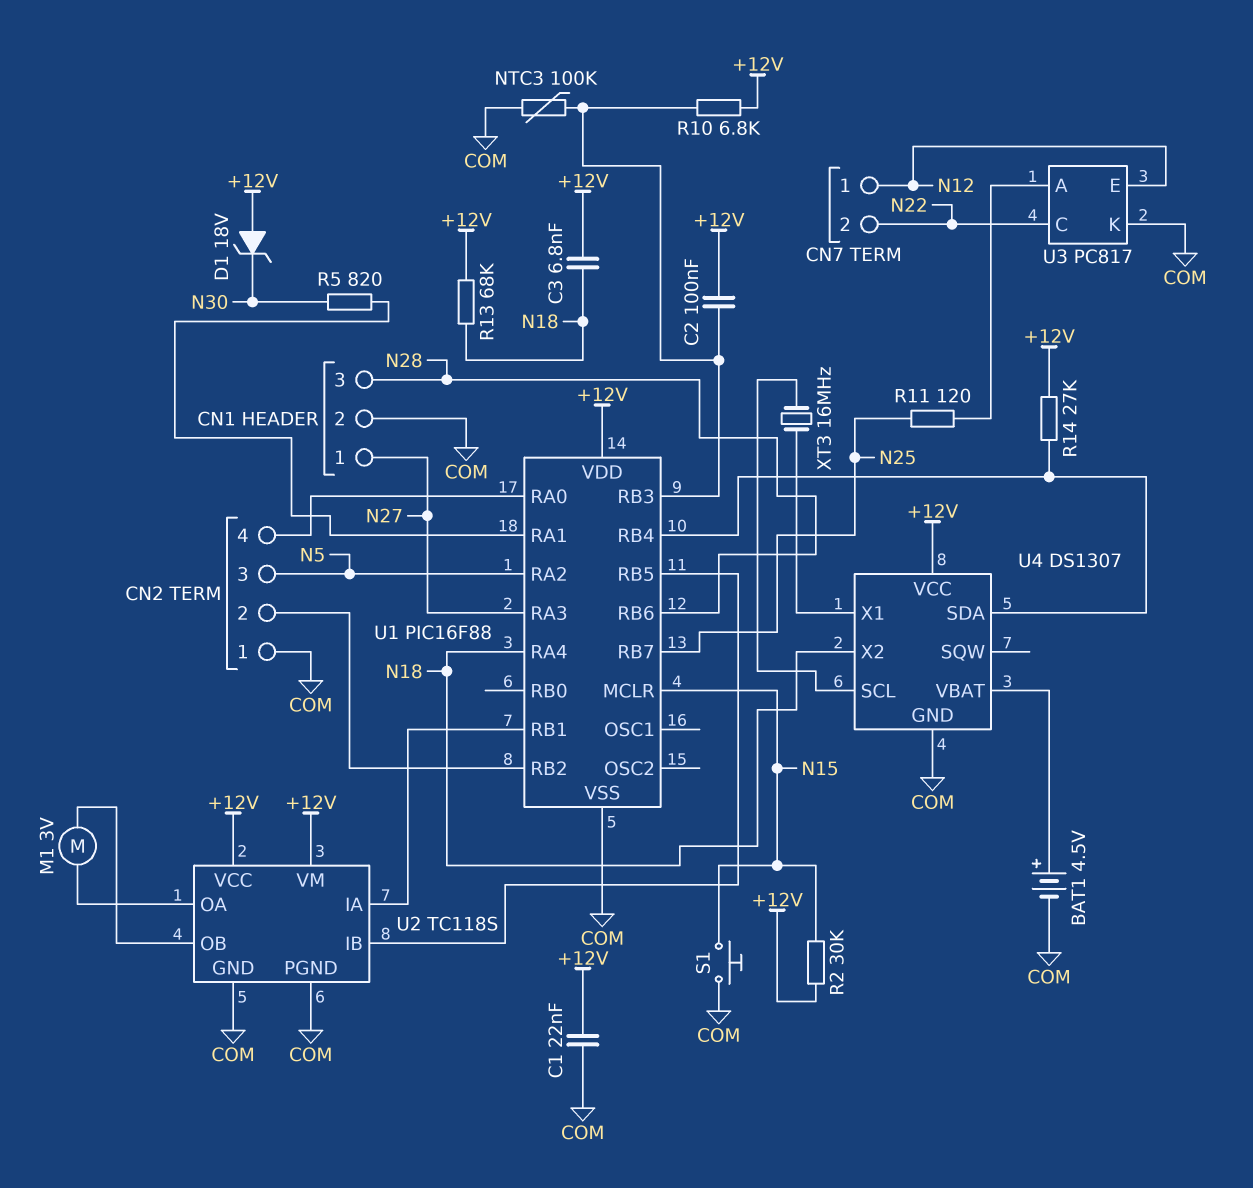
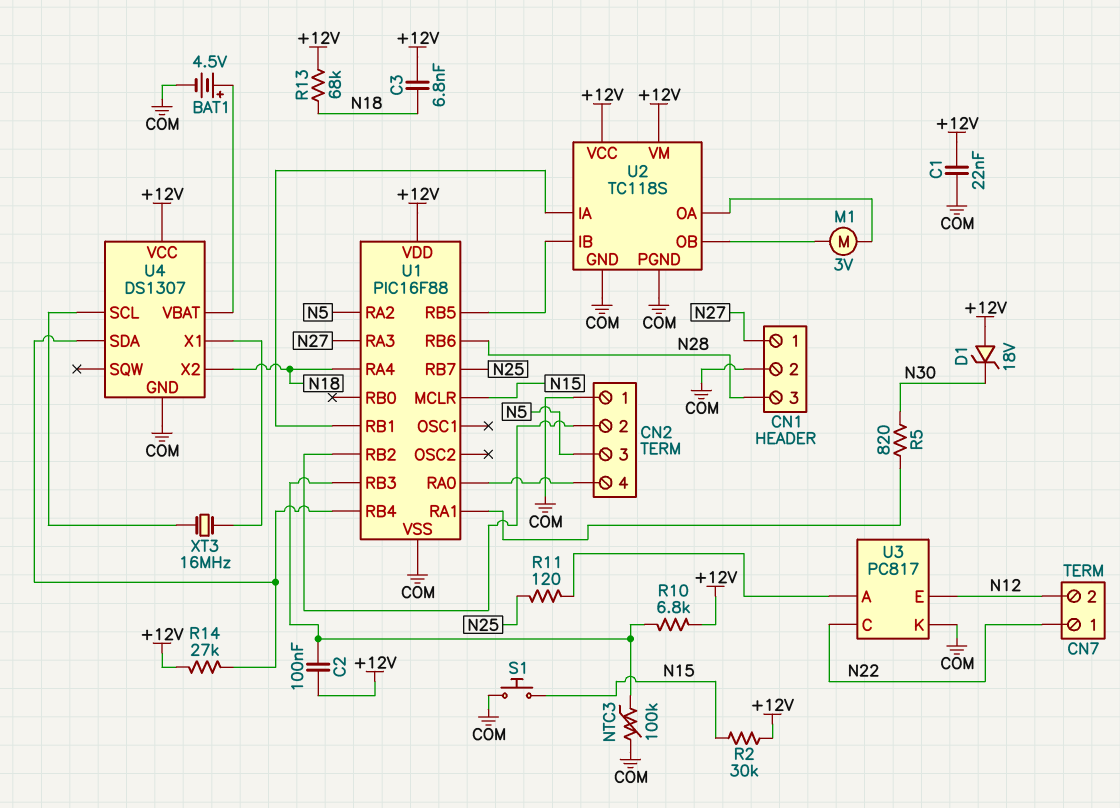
CN7 pin 1: N12 -> N22
CN7 pin 2: N22 -> N12

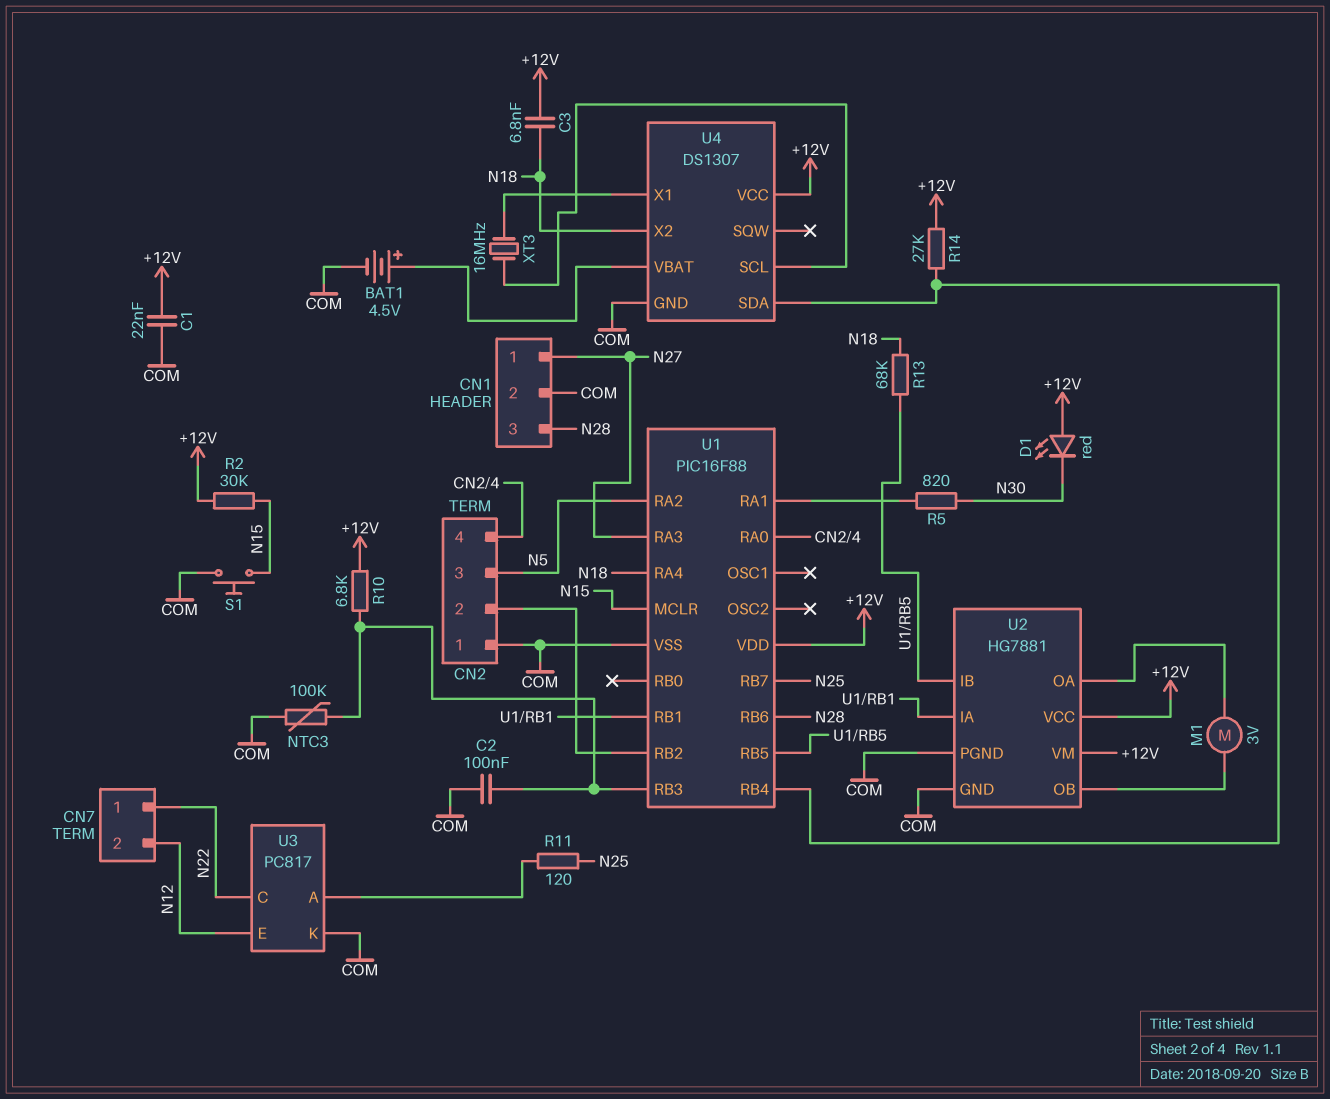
C2: 100nF (+12V, U1/RB3) -> 100nF (COM, U1/RB3)
D1: zener 18V (A +12V, K N30) -> LED red (A +12V, K N30)
R13: 68k (+12V, N18) -> 68k (N18, U1/RB5)
U2: TC118S -> HG7881

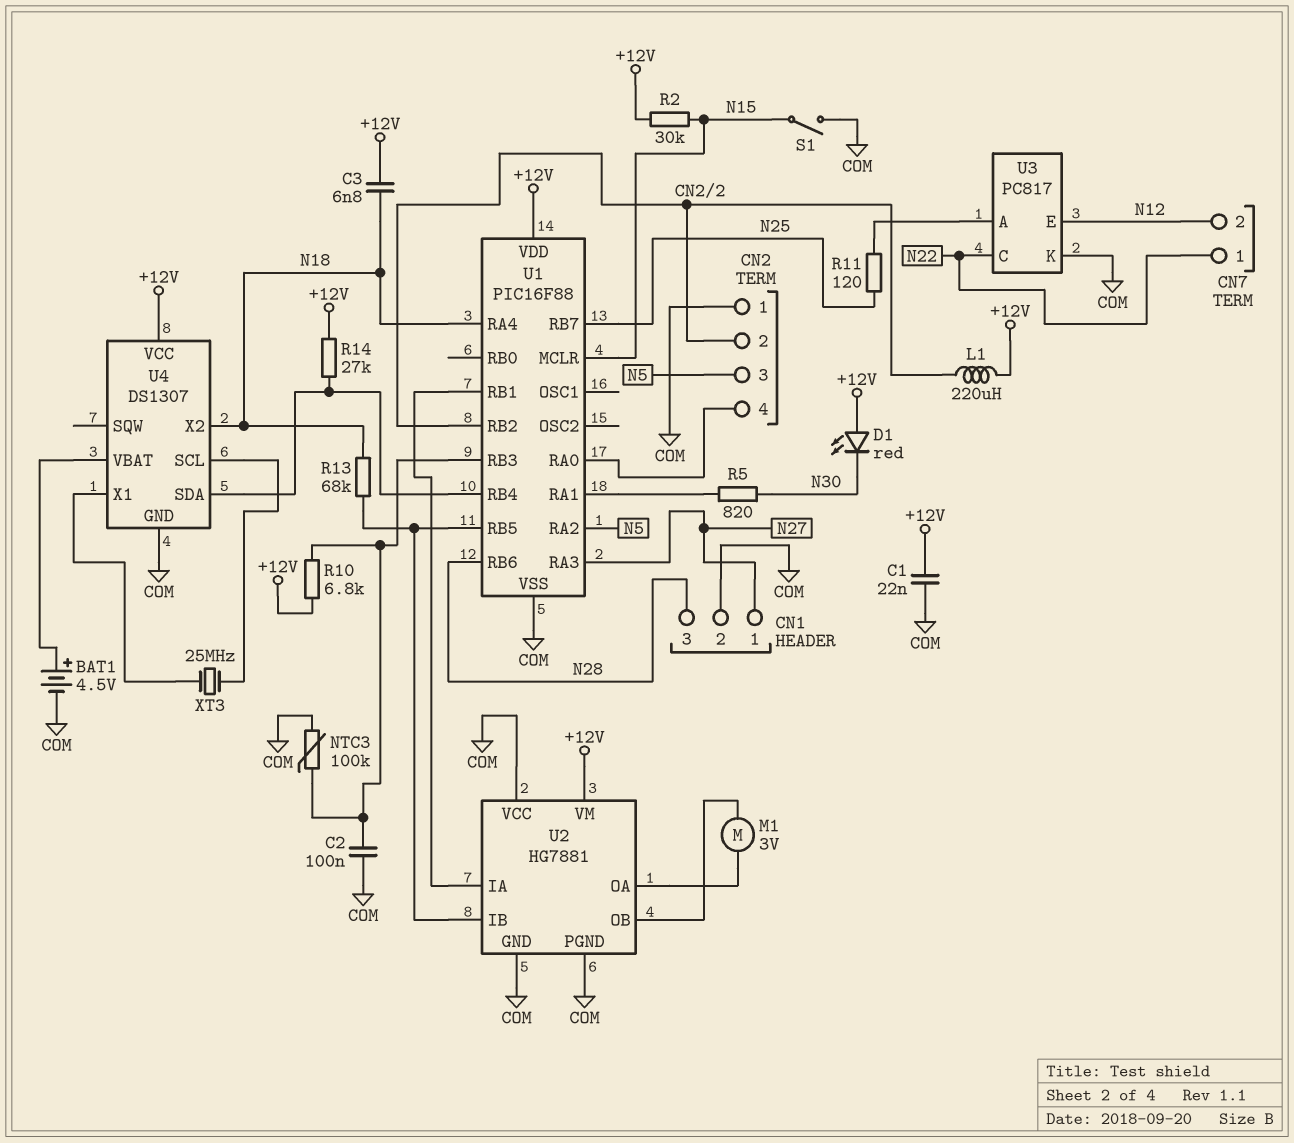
L1: none -> 220uH (+12V, CN2/2)
S1: button (COM, N15) -> switch (COM, N15)
U2 pin VCC: +12V -> COM
XT3: 16MHz (U4/SCL, U4/X1) -> 25MHz (U4/SCL, U4/X1)

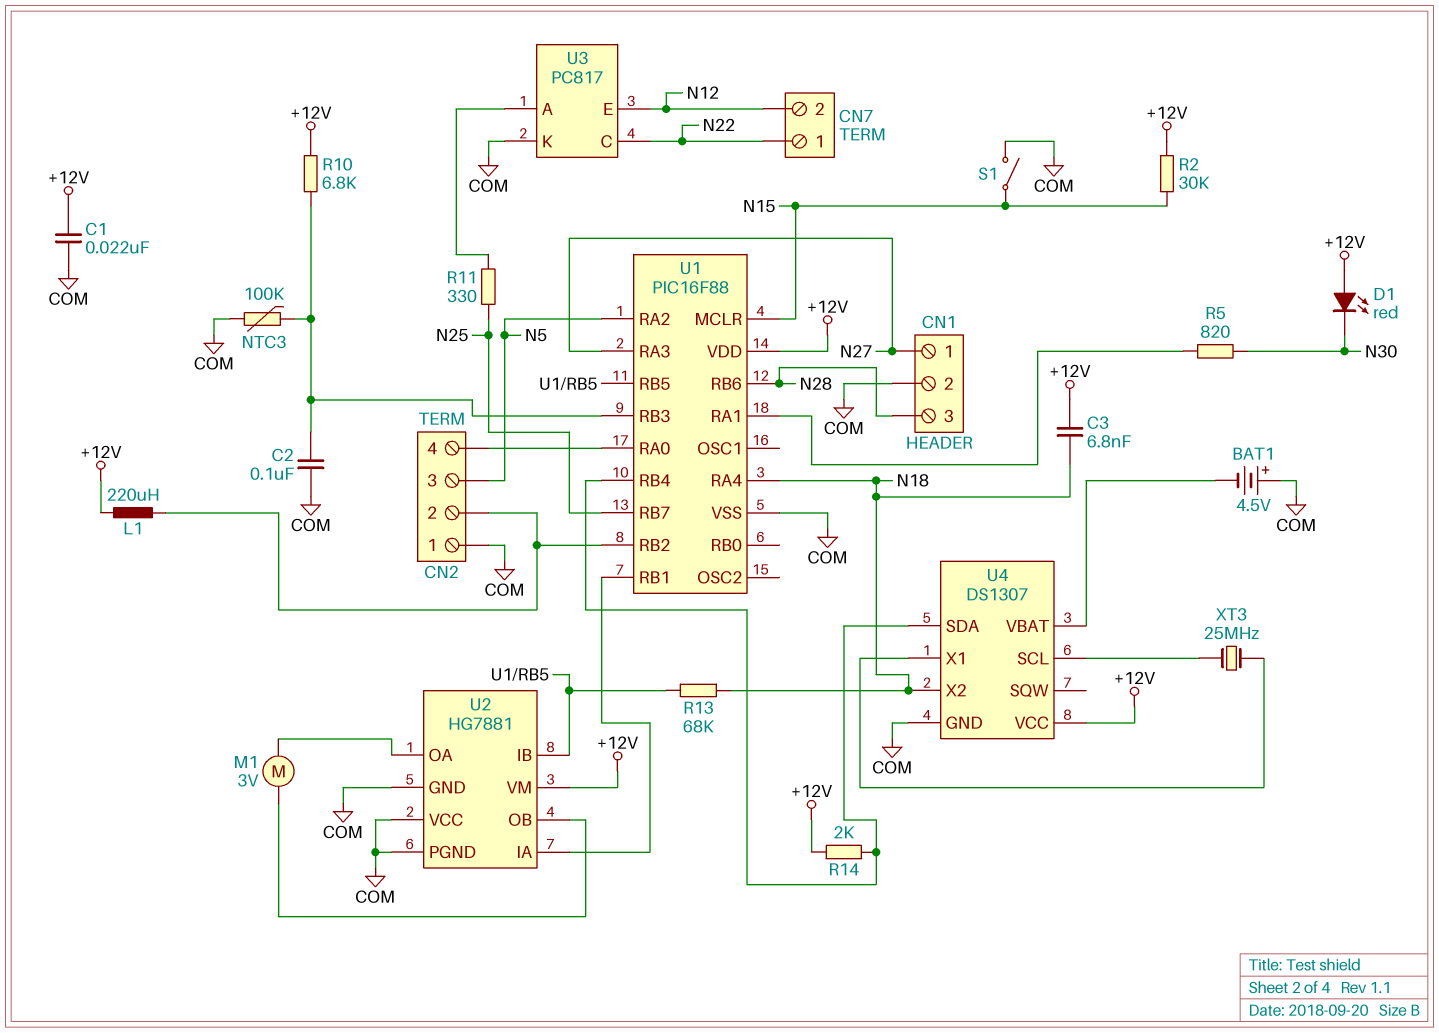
BAT1: 4.5V (plus U4/VBAT, minus COM) -> 4.5V (plus COM, minus U4/VBAT)
R11: 120 (N25, U3/A) -> 330 (N25, U3/A)
R14: 27k (+12V, U1/RB4) -> 2k (+12V, U1/RB4)

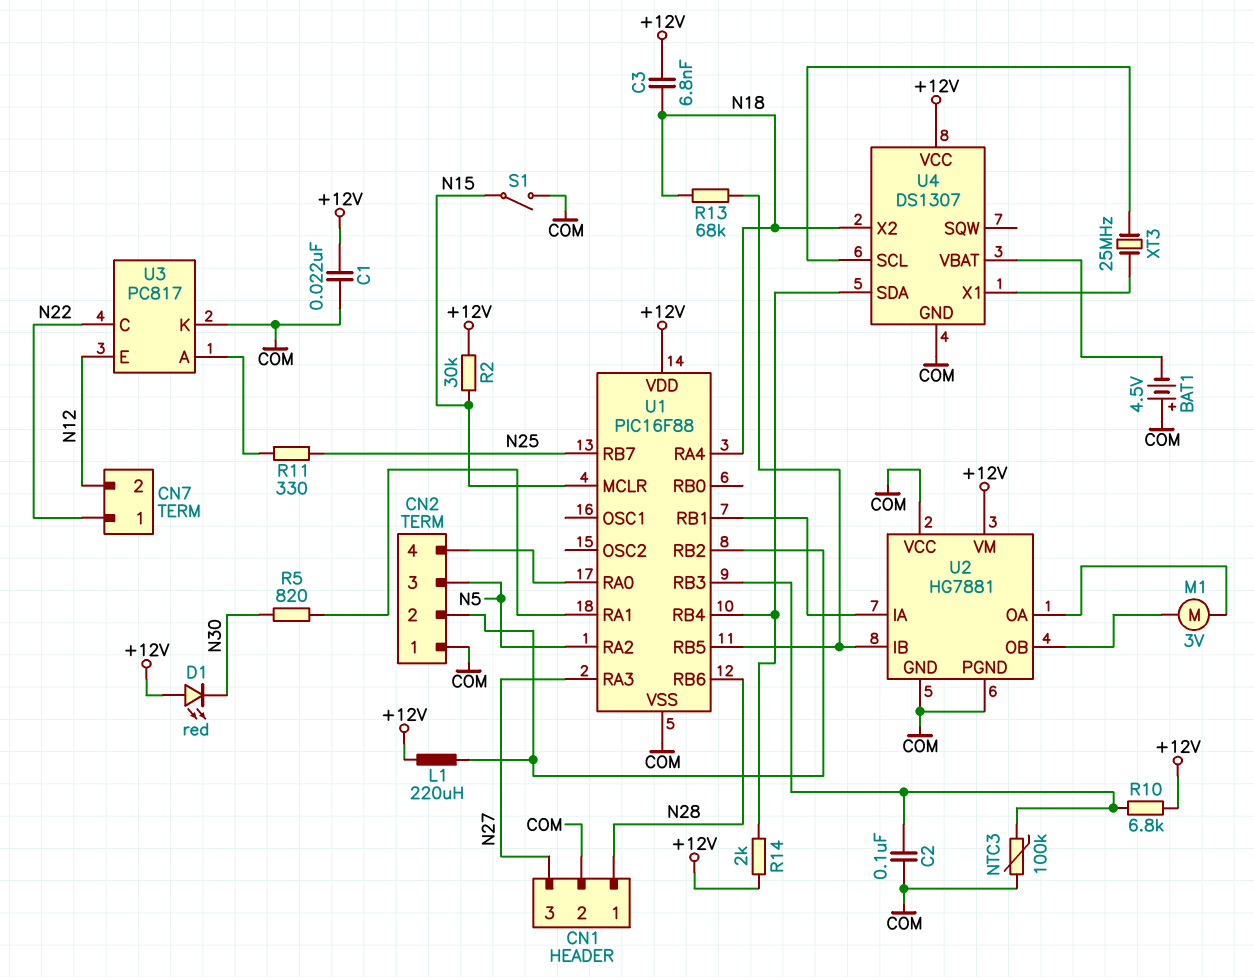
CN1 pin 1: N27 -> N28
CN1 pin 3: N28 -> N27

